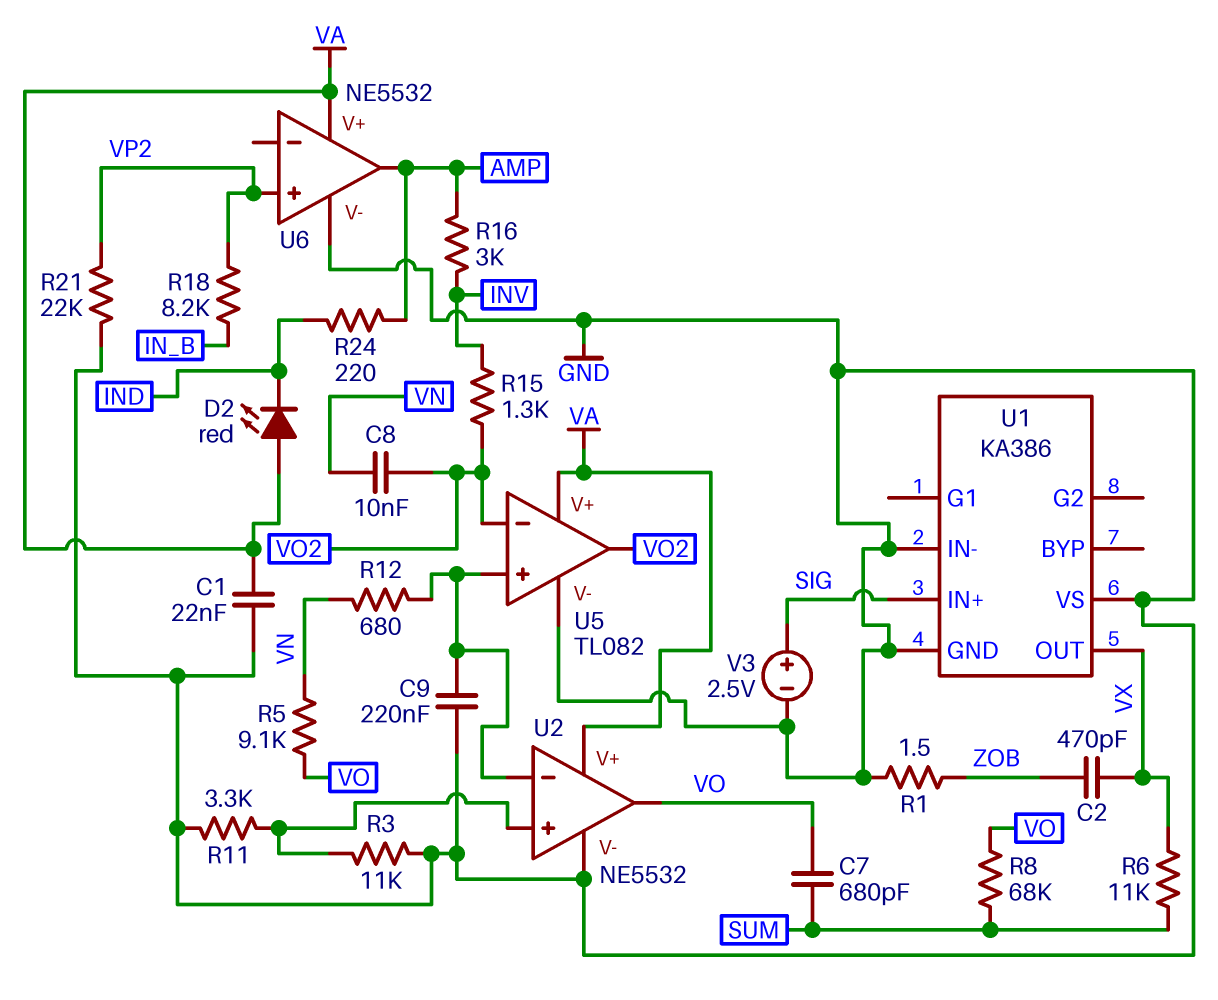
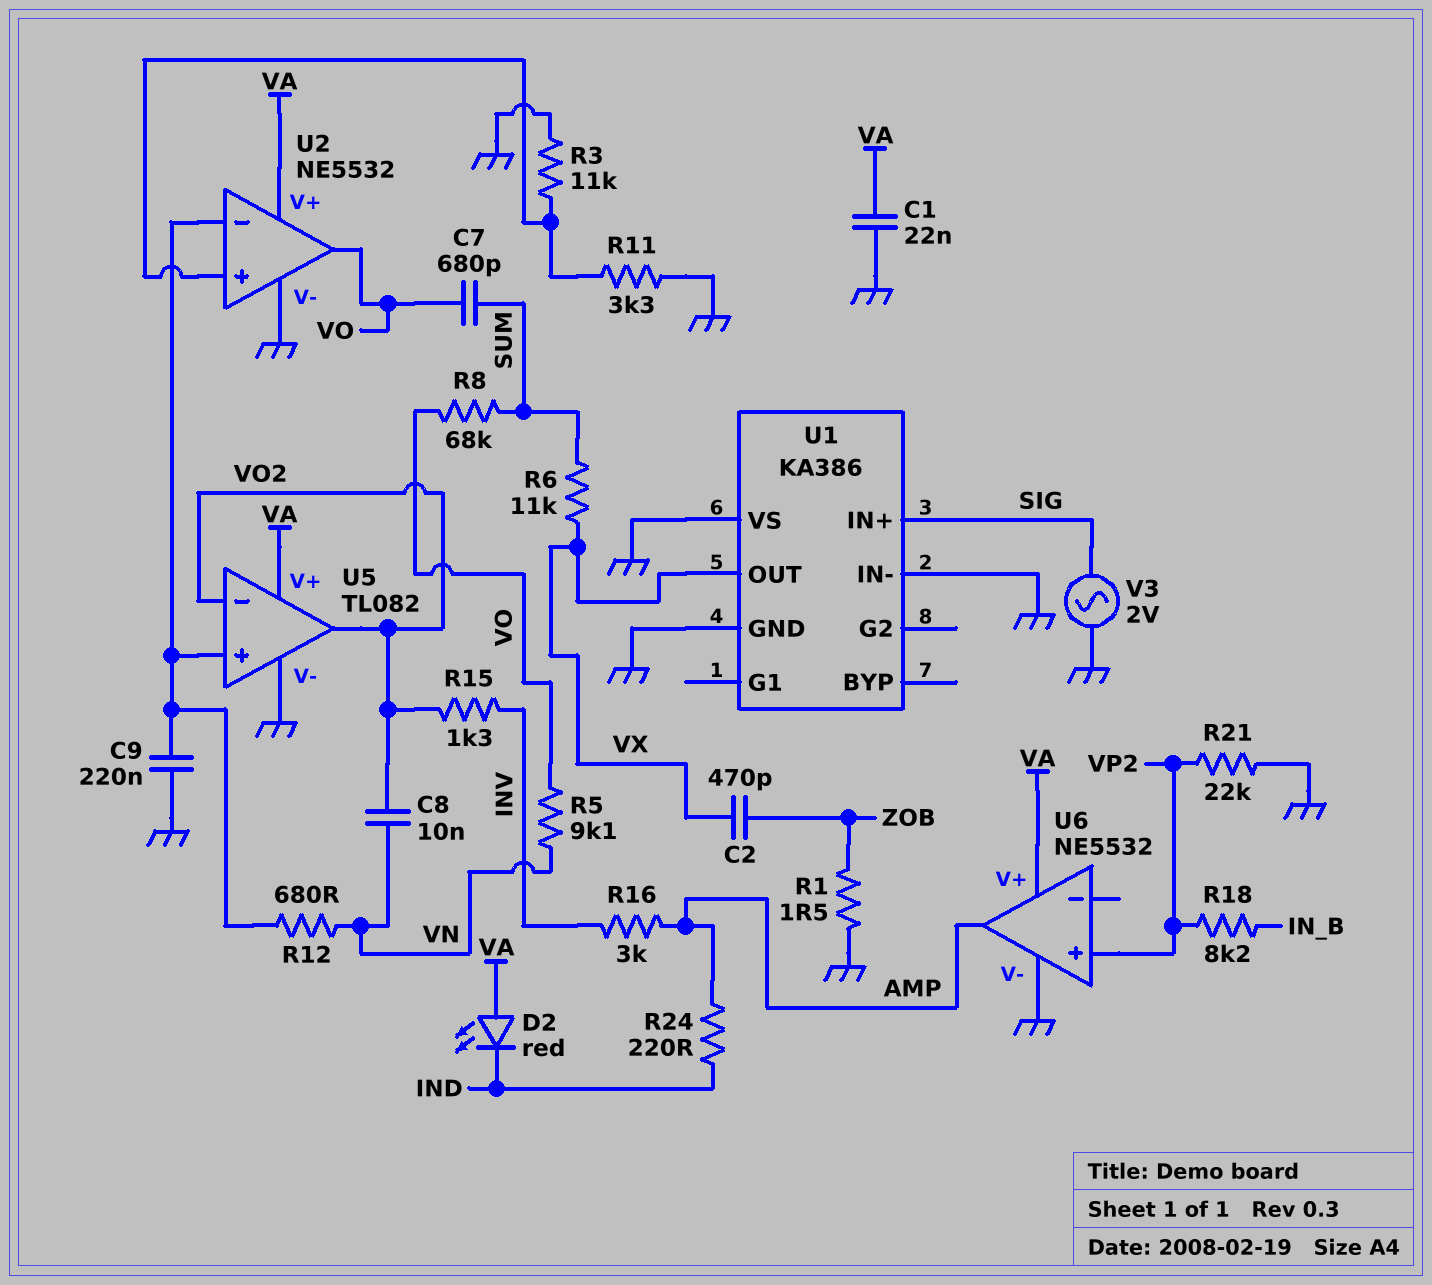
V3: 2.5V (plus SIG, minus GND) -> AC 2V (GND, SIG)

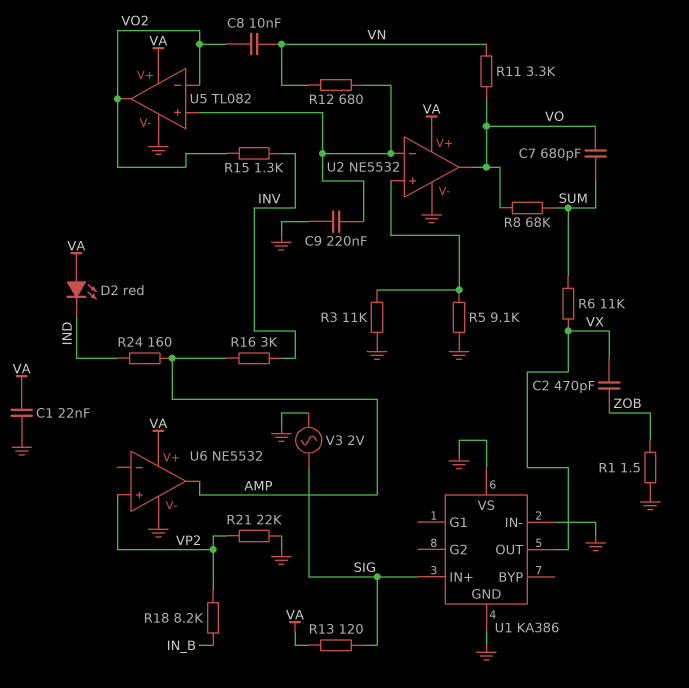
R5: 9.1k (VN, VO) -> 9.1k (GND, U2/in+)
R11: 3.3k (GND, U2/in+) -> 3.3k (VN, VO)
R13: none -> 120 (SIG, VA)
R24: 220 (AMP, IND) -> 160 (AMP, IND)

